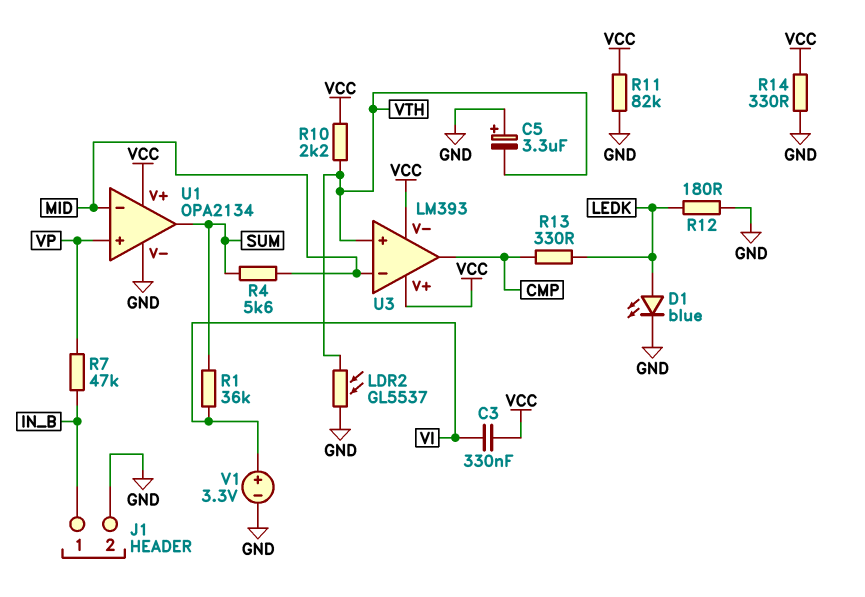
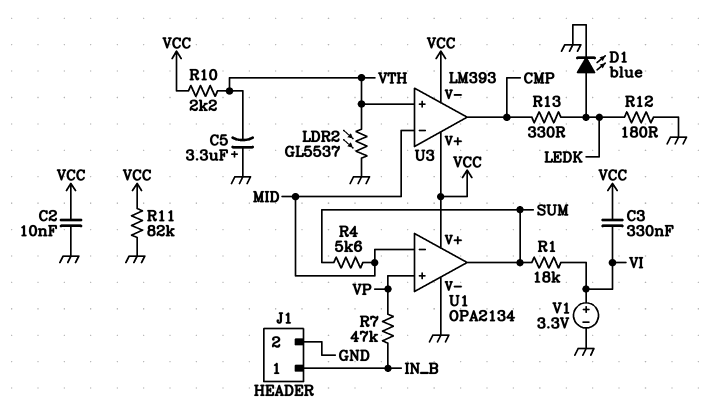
C2: none -> 10nF (GND, VCC)
R1: 36k (SUM, VI) -> 18k (SUM, VI)
R14: 330 (GND, VCC) -> none

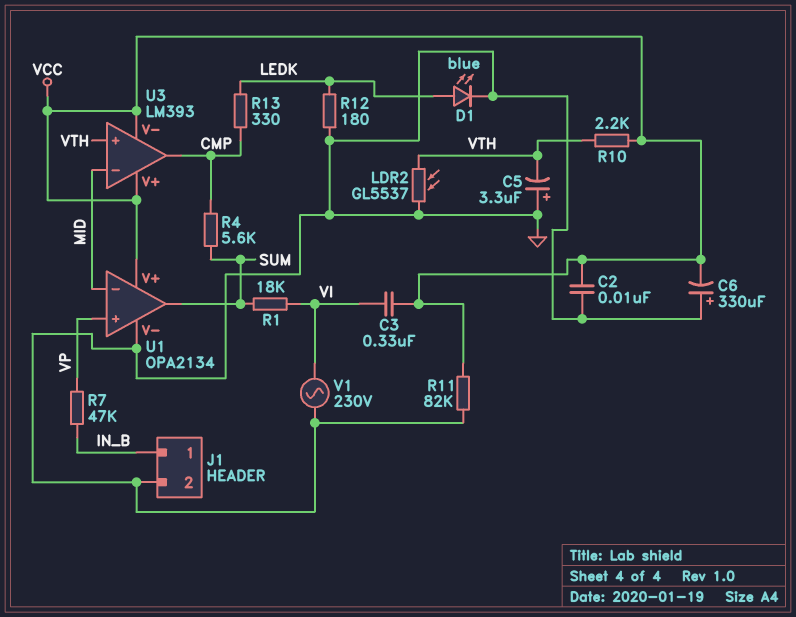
C6: none -> 330uF (plus GND, minus VCC)
R4: 5.6k (MID, SUM) -> 5.6k (CMP, SUM)
V1: 3.3V (plus VI, minus GND) -> AC 230V (GND, VI)

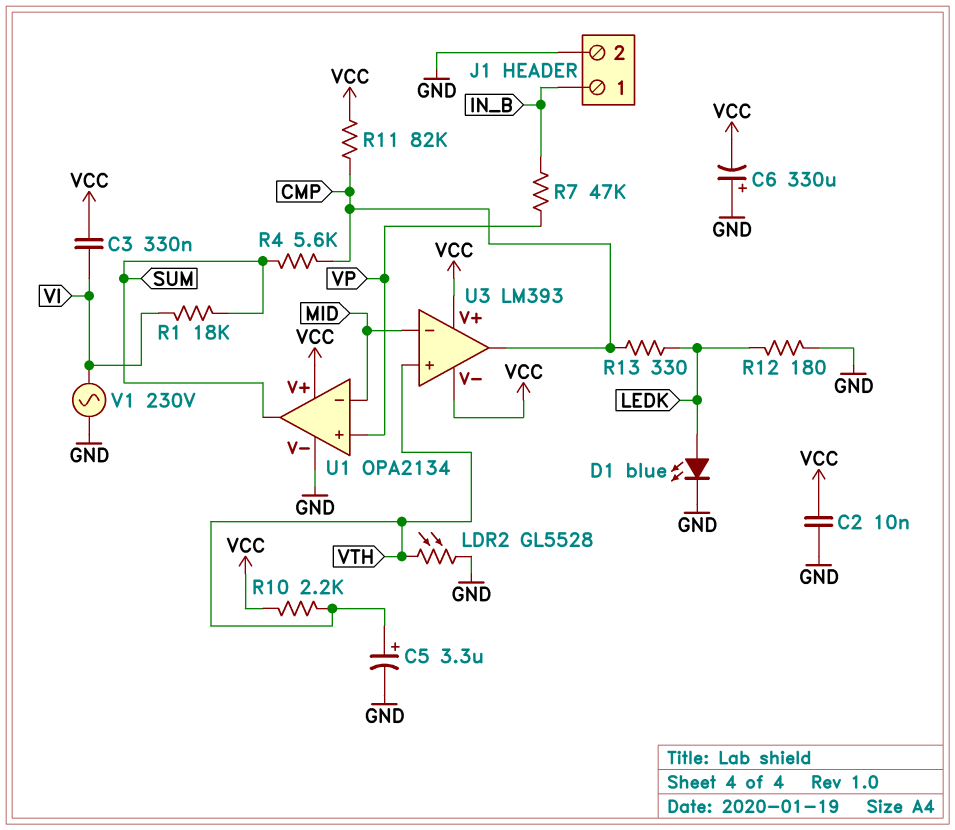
C5: 3.3uF (plus GND, minus VTH) -> 3.3uF (plus VTH, minus GND)
LDR2: GL5537 (GND, VTH) -> GL5528 (GND, VTH)
R11: 82k (GND, VCC) -> 82k (CMP, VCC)

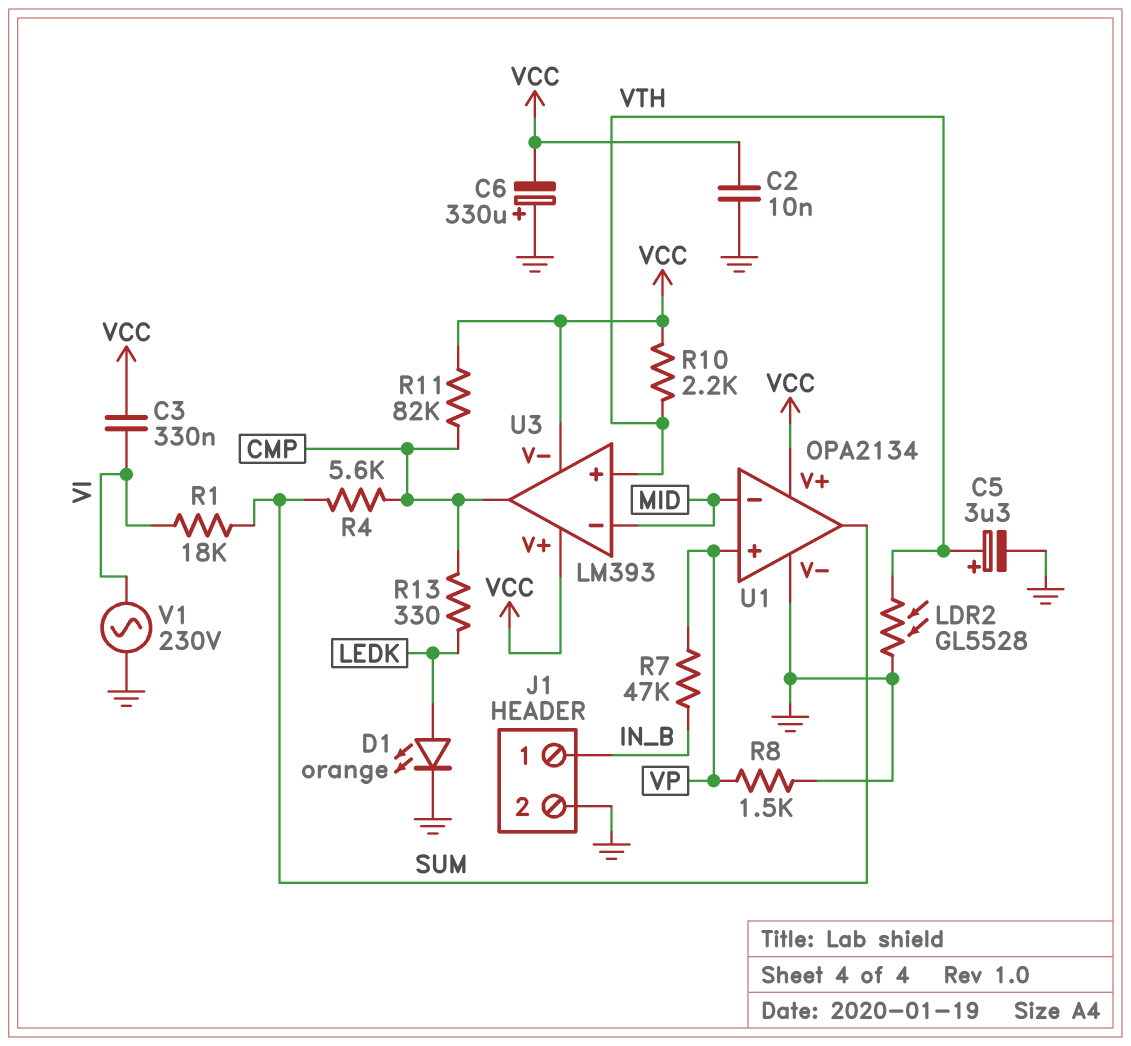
D1: LED blue (A LEDK, K GND) -> LED orange (A LEDK, K GND)
R8: none -> 1.5k (GND, VP)
R12: 180 (GND, LEDK) -> none

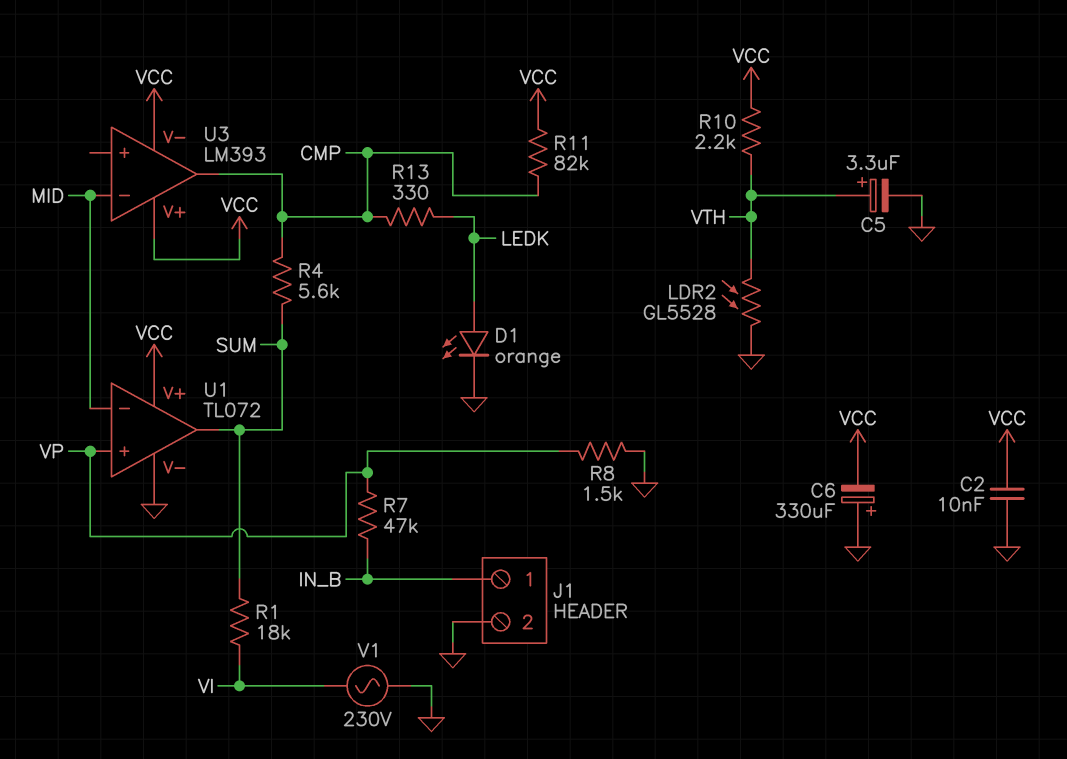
C3: 330nF (VCC, VI) -> none
U1: OPA2134 -> TL072
U3 pin in+: VTH -> none

